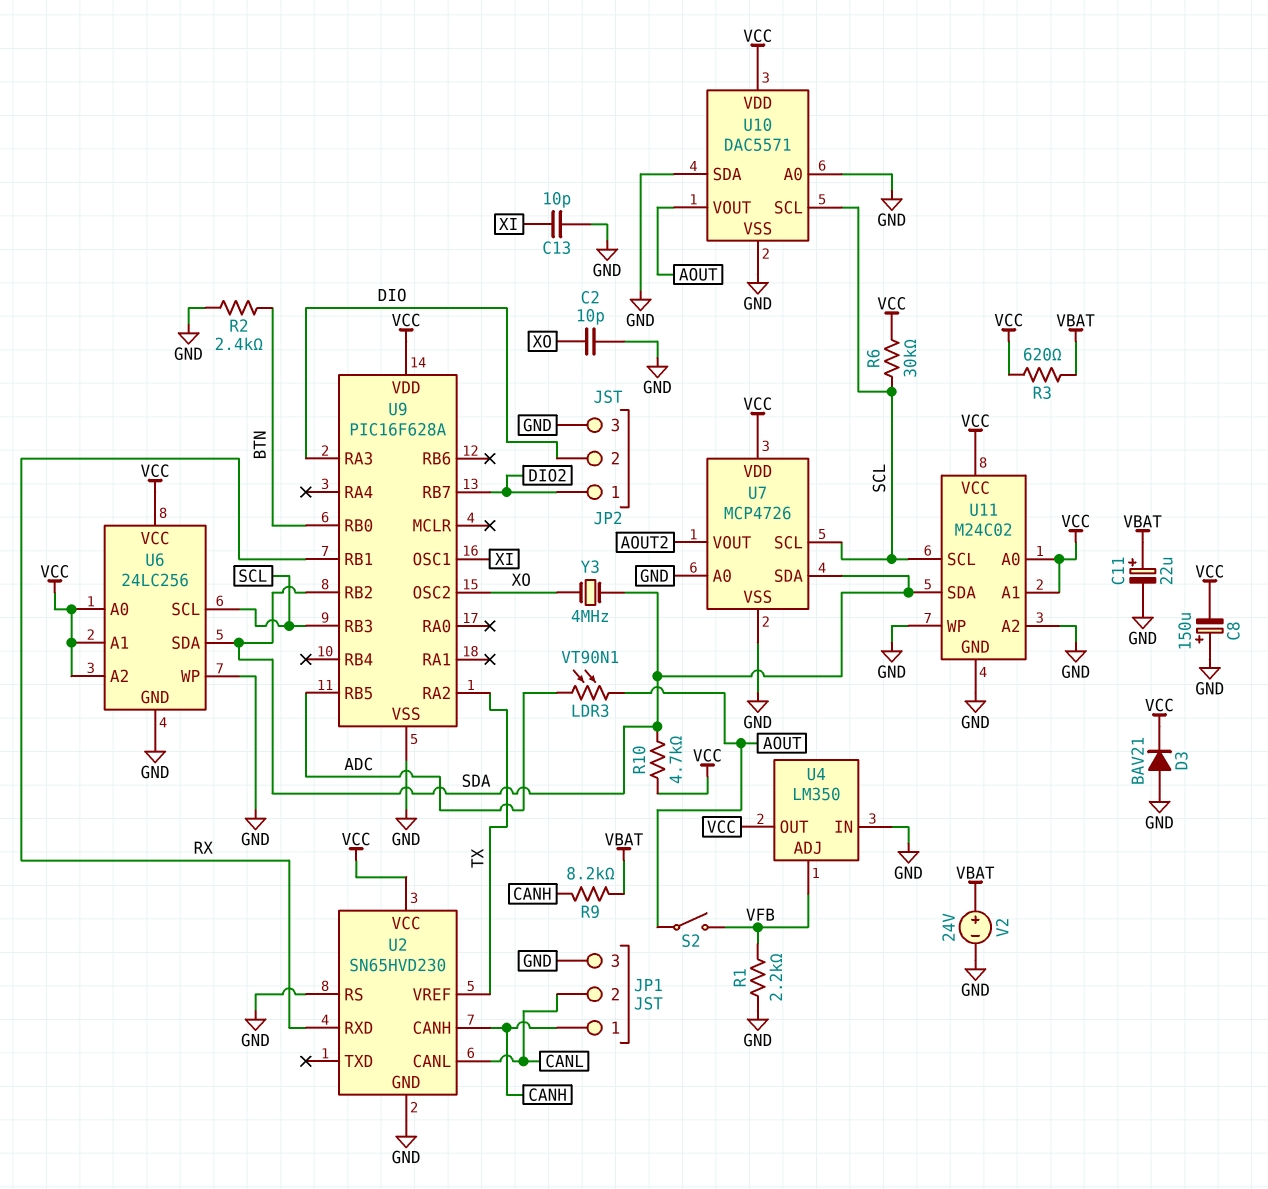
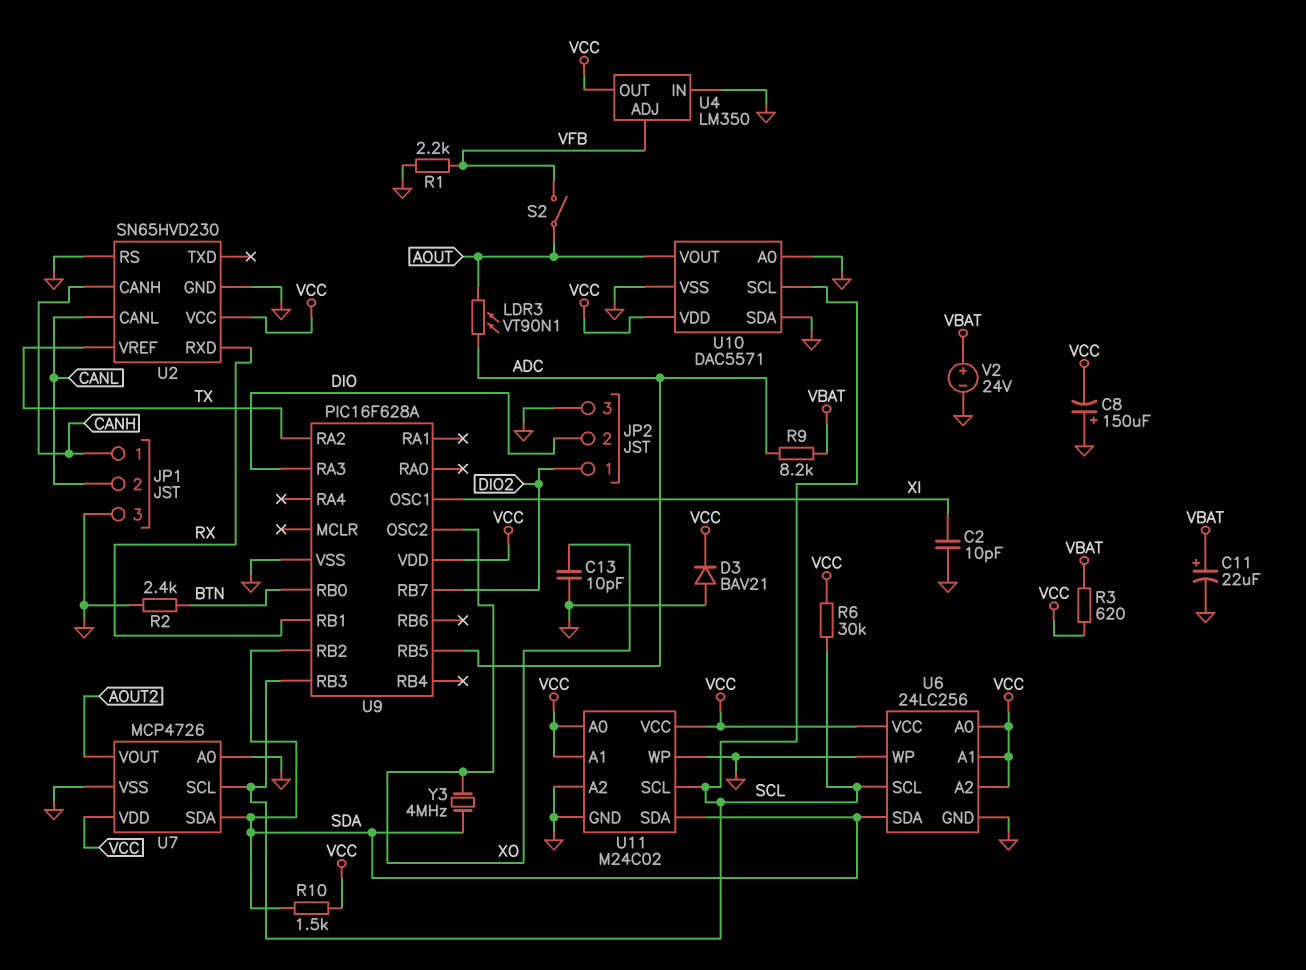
C2: 10pF (GND, XO) -> 10pF (GND, XI)
C13: 10pF (GND, XI) -> 10pF (GND, XO)
R9: 8.2k (CANH, VBAT) -> 8.2k (ADC, VBAT)
R10: 4.7k (SDA, VCC) -> 1.5k (SDA, VCC)

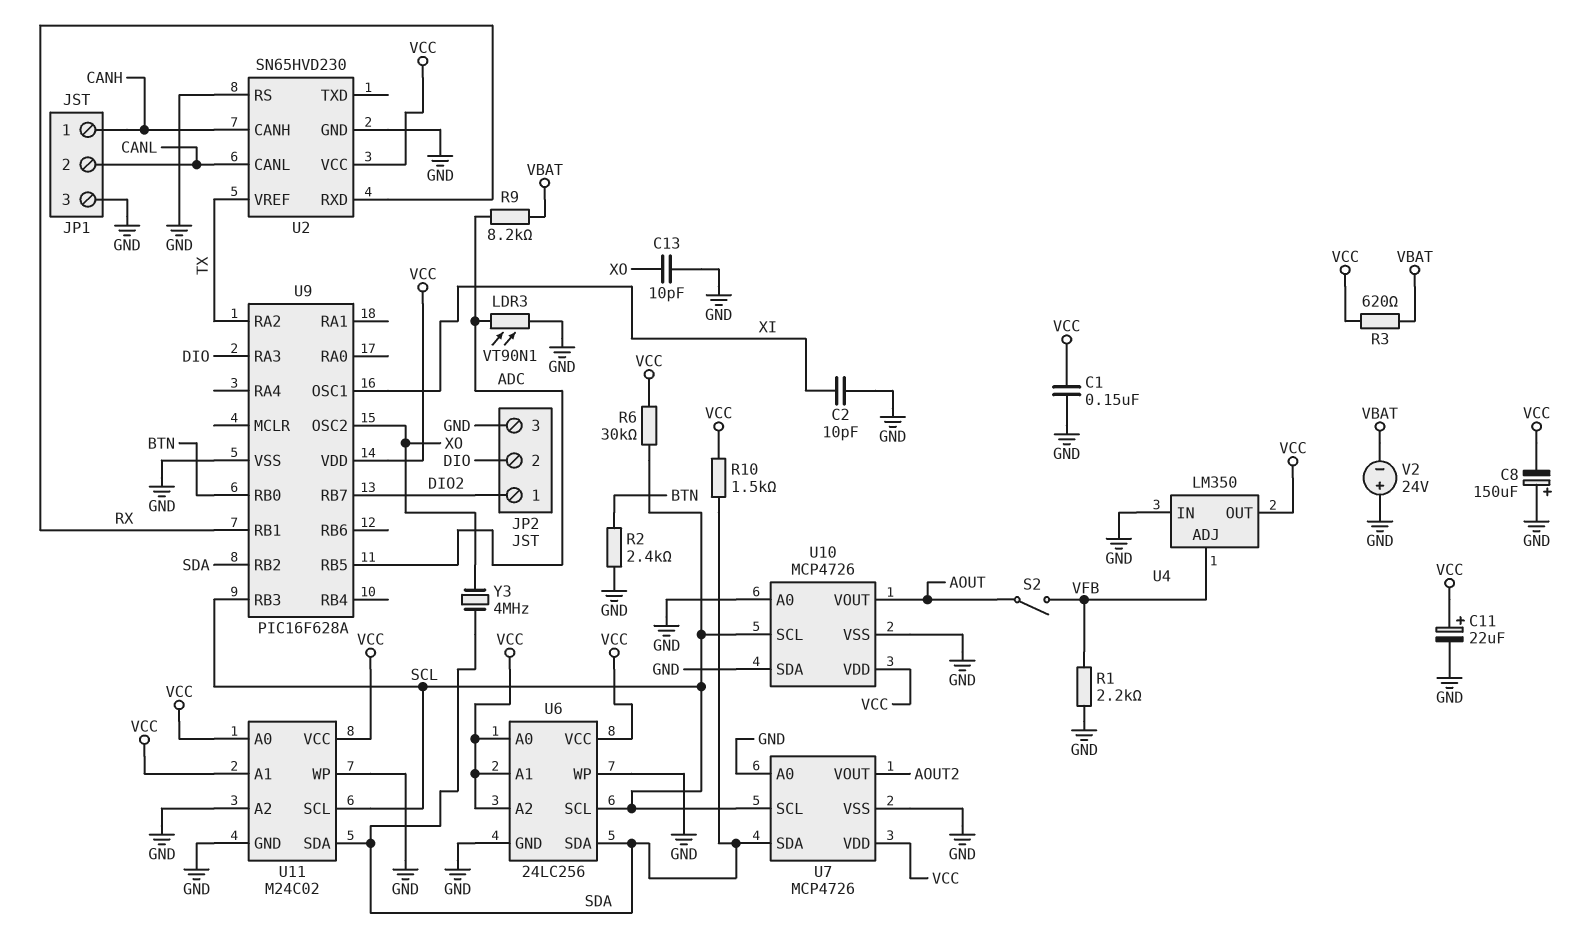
C1: none -> 150nF (GND, VCC)
C11: 22uF (plus VBAT, minus GND) -> 22uF (plus VCC, minus GND)
D3: diode BAV21 (A GND, K VCC) -> none
LDR3: VT90N1 (ADC, AOUT) -> VT90N1 (ADC, GND)
U10: DAC5571 -> MCP4726
V2: 24V (plus VBAT, minus GND) -> 24V (plus GND, minus VBAT)

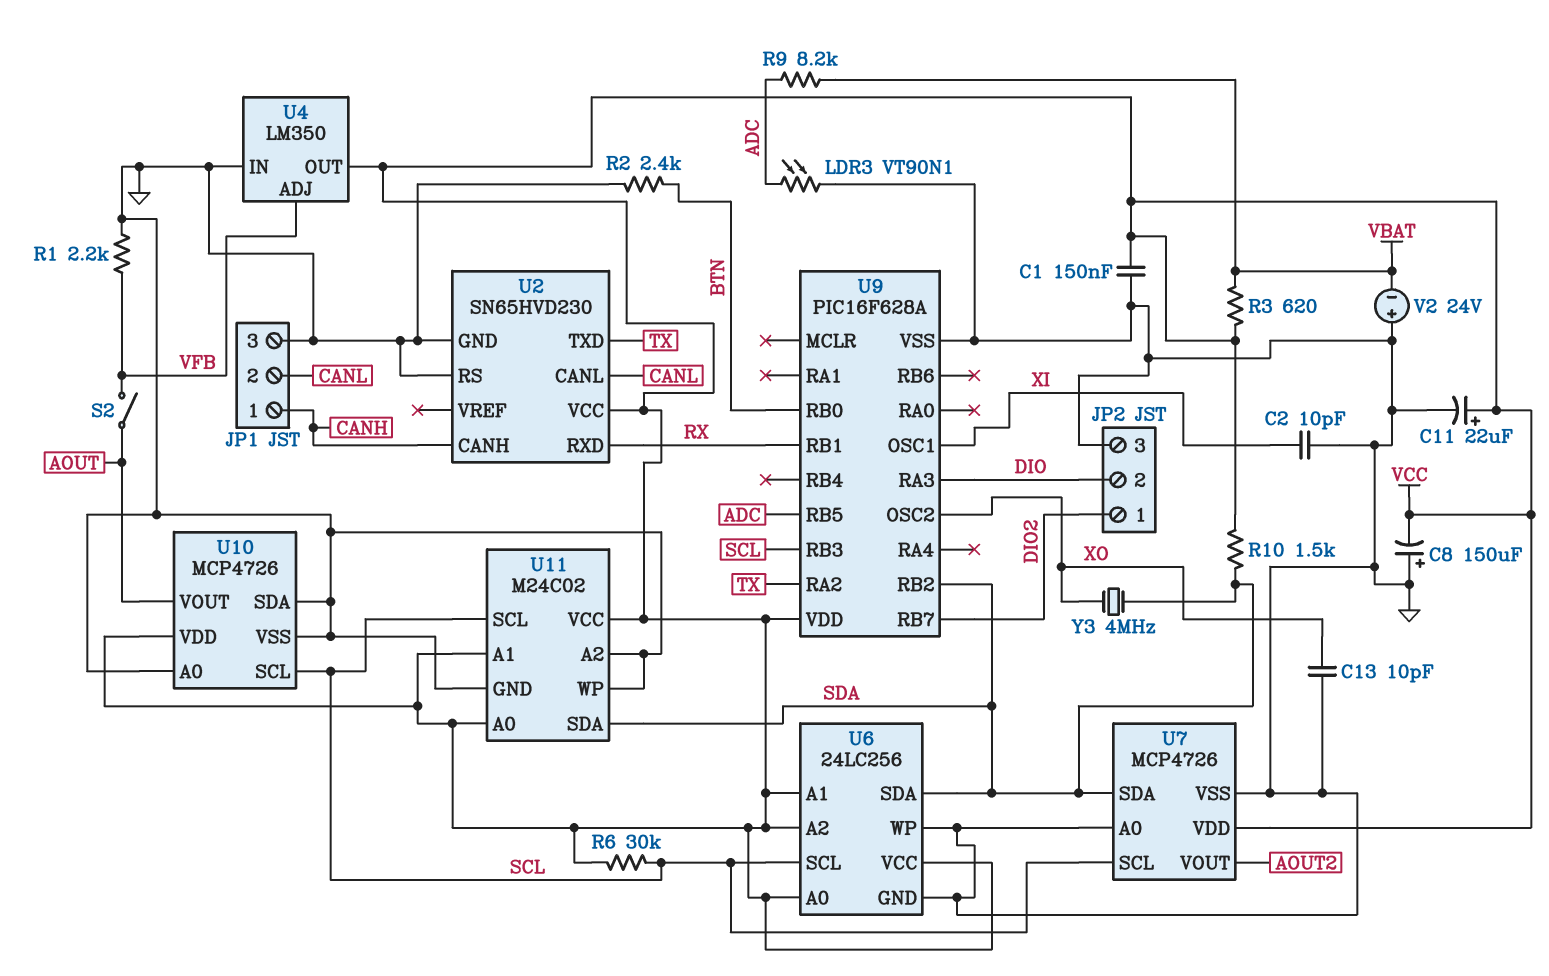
U2 pin TXD: none -> TX
U2 pin VREF: TX -> none

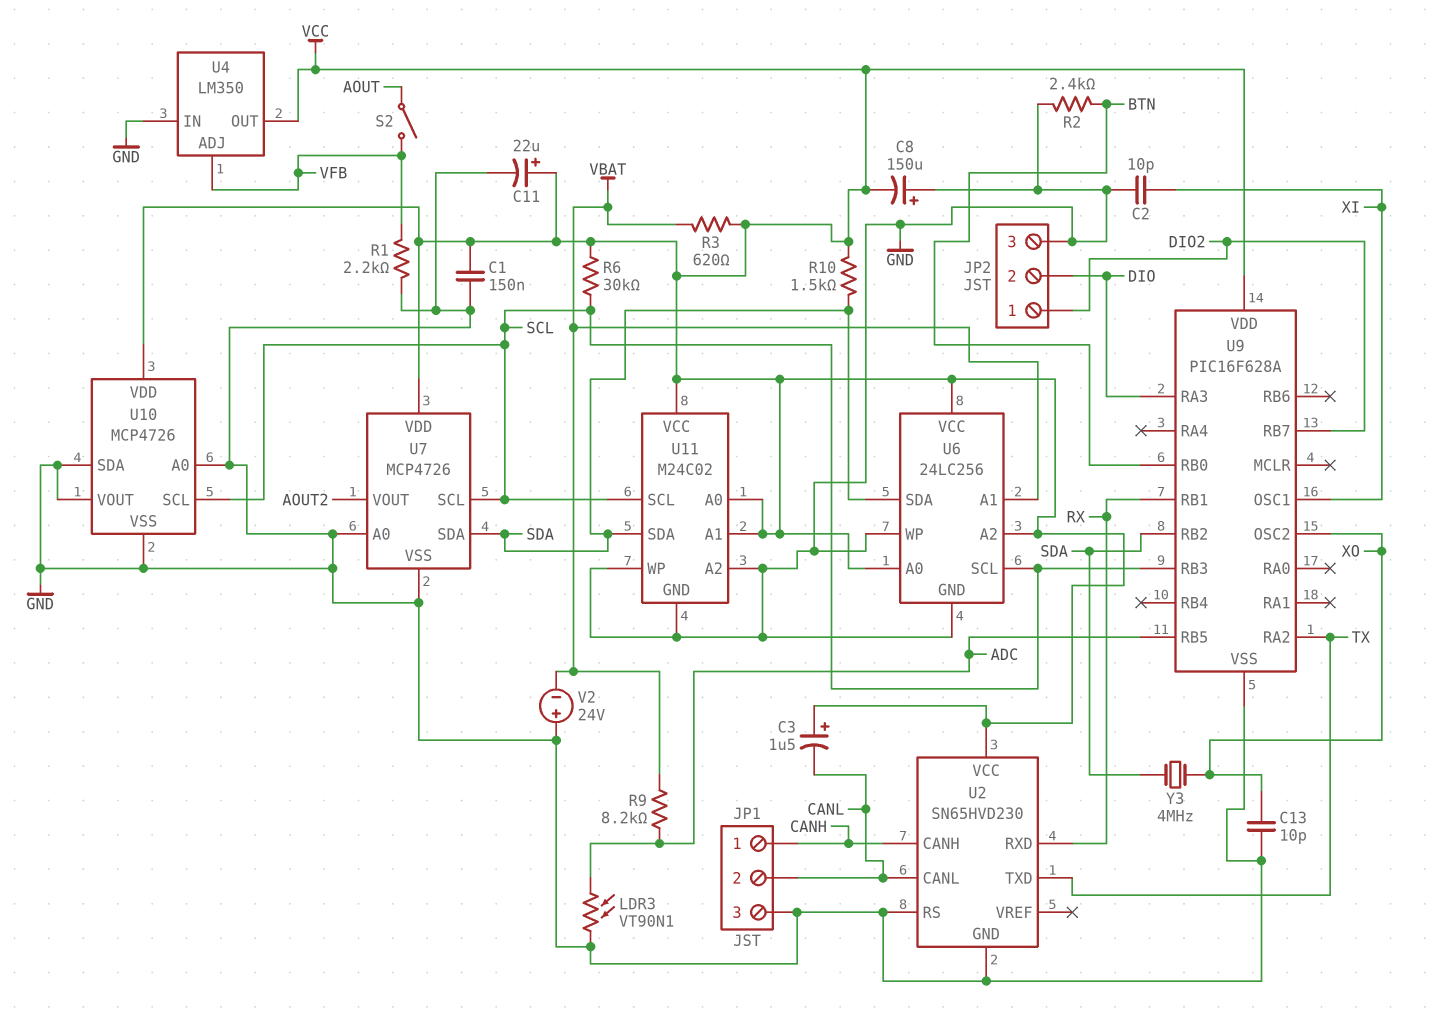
C3: none -> 1.5uF (plus VCC, minus CANL)
U6 pin A1: VCC -> VBAT
U10 pin VOUT: AOUT -> GND

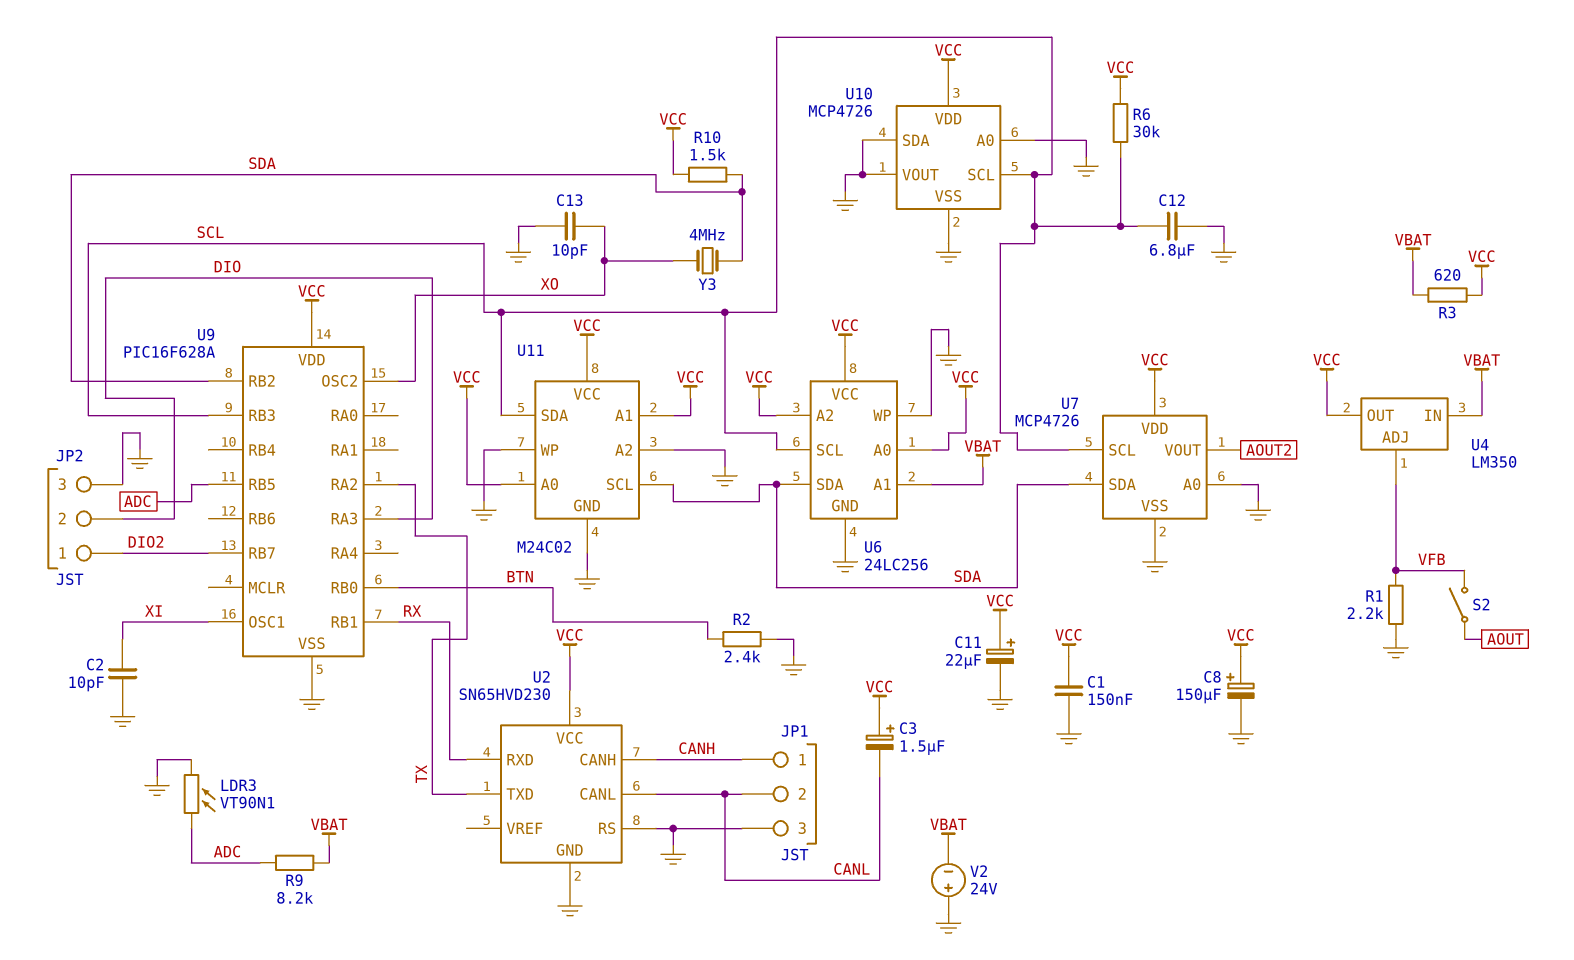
C8: 150uF (plus GND, minus VCC) -> 150uF (plus VCC, minus GND)
C12: none -> 6.8uF (GND, SCL)
U4 pin IN: GND -> VBAT
U11 pin SCL: SCL -> SDA
U11 pin SDA: SDA -> SCL

